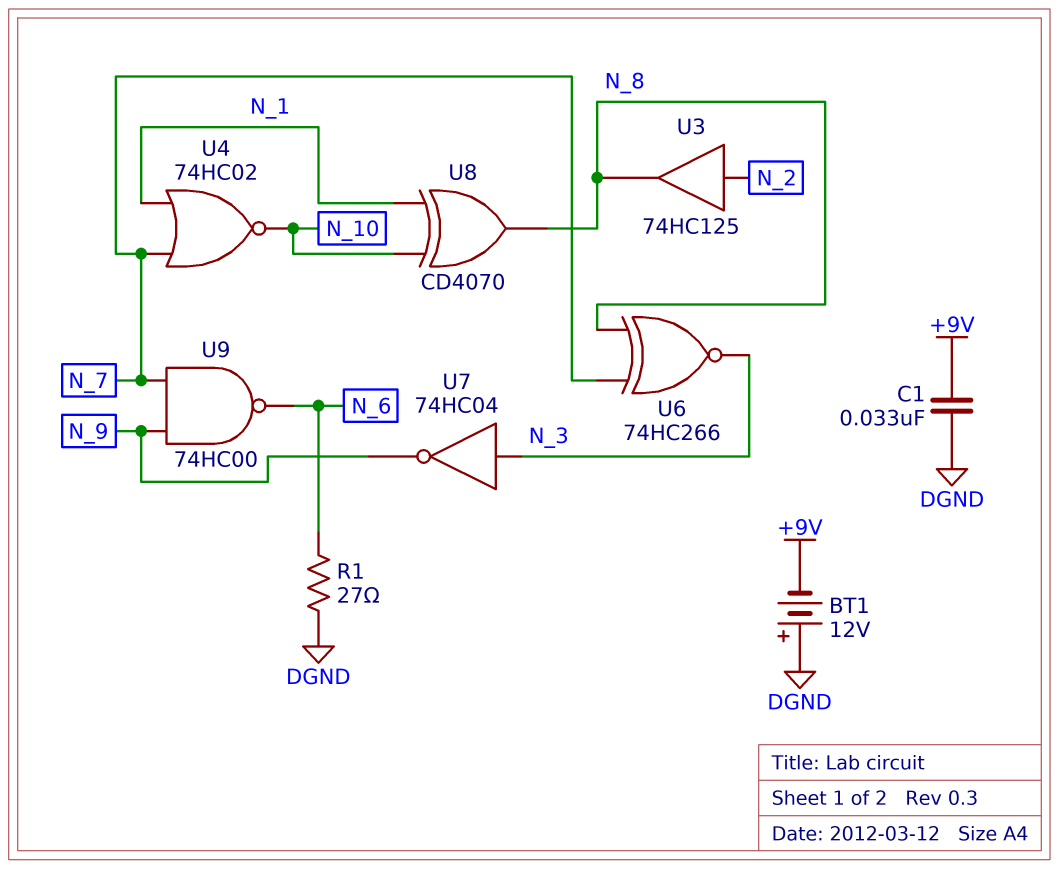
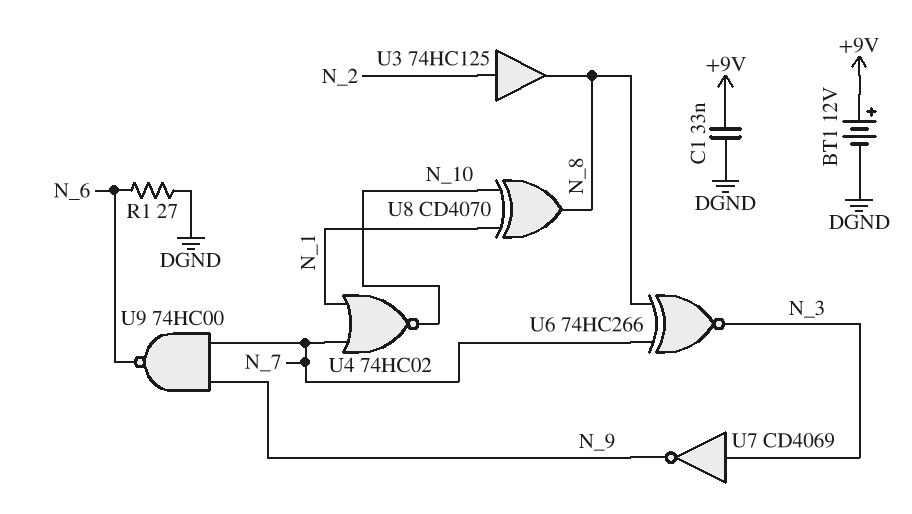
BT1: 12V (plus DGND, minus +9V) -> 12V (plus +9V, minus DGND)
U7: NOT 74HC04 (in N_3, out N_9) -> NOT CD4069 (in N_3, out N_9)

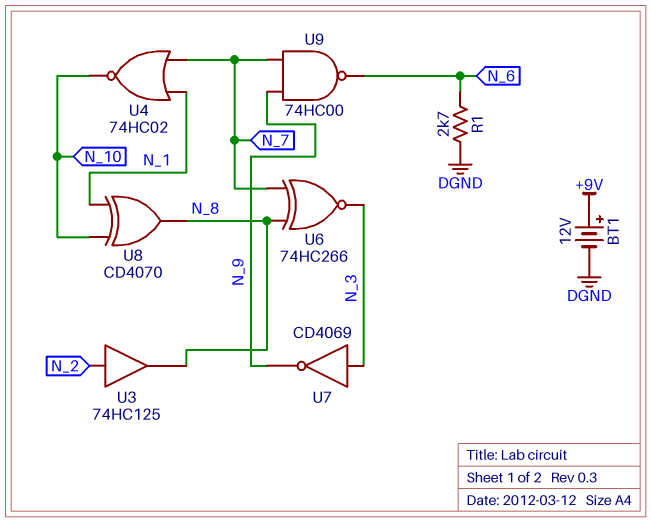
C1: 33nF (+9V, DGND) -> none
R1: 27 (DGND, N_6) -> 2.7k (DGND, N_6)

